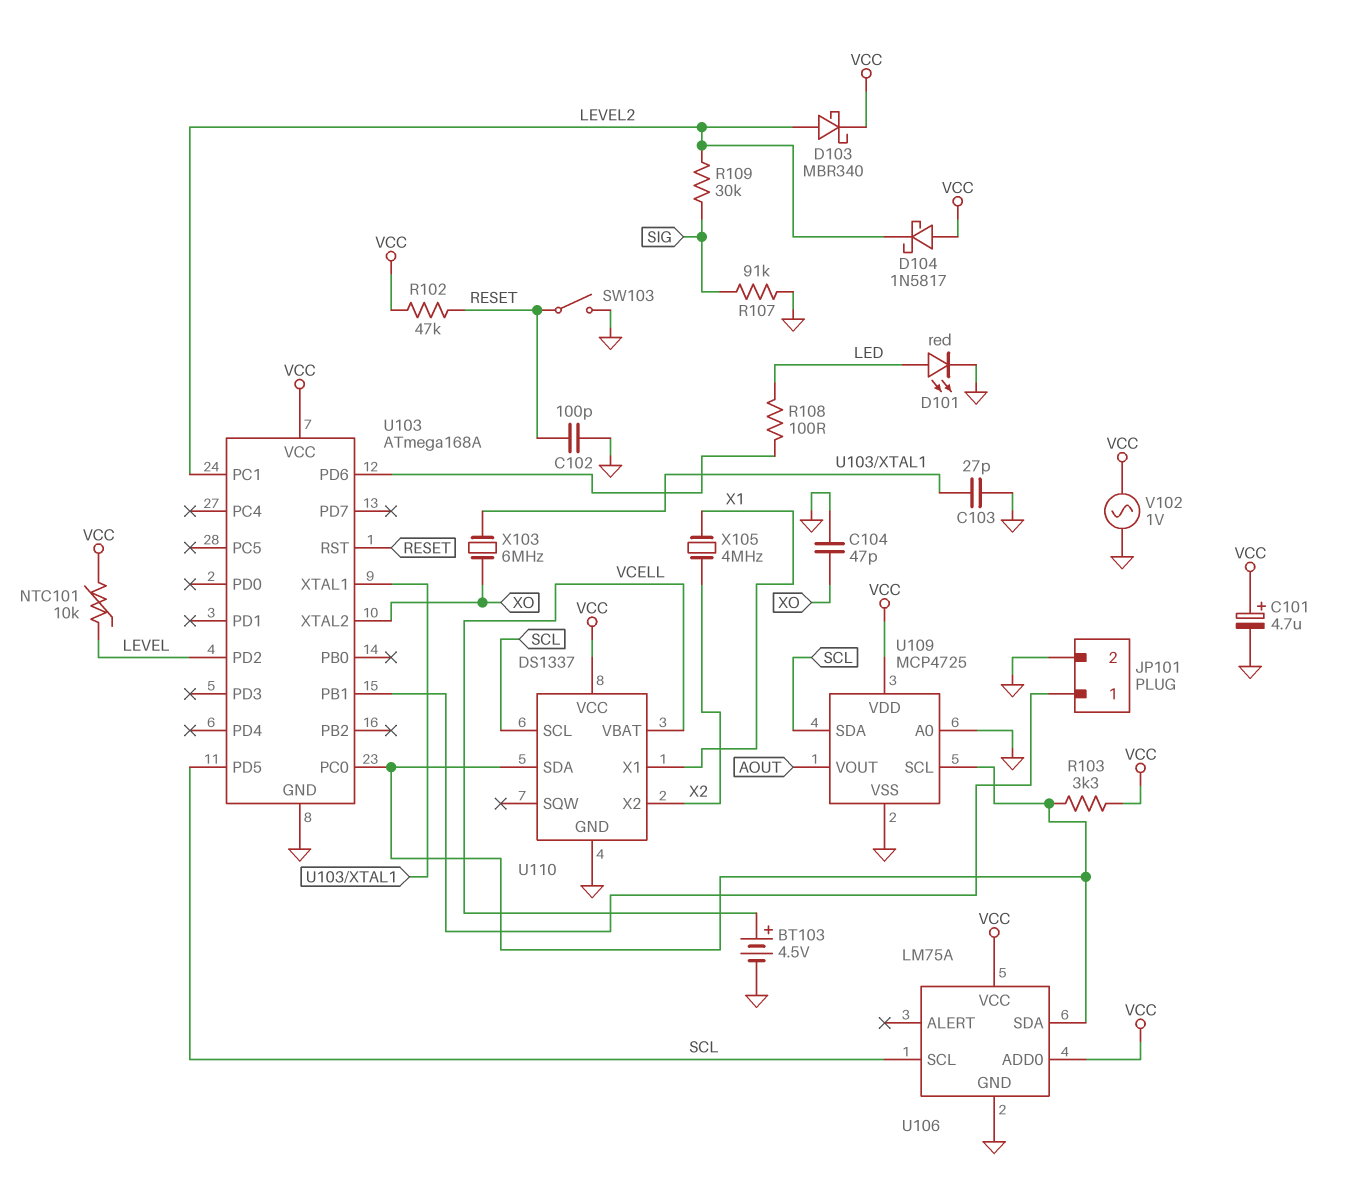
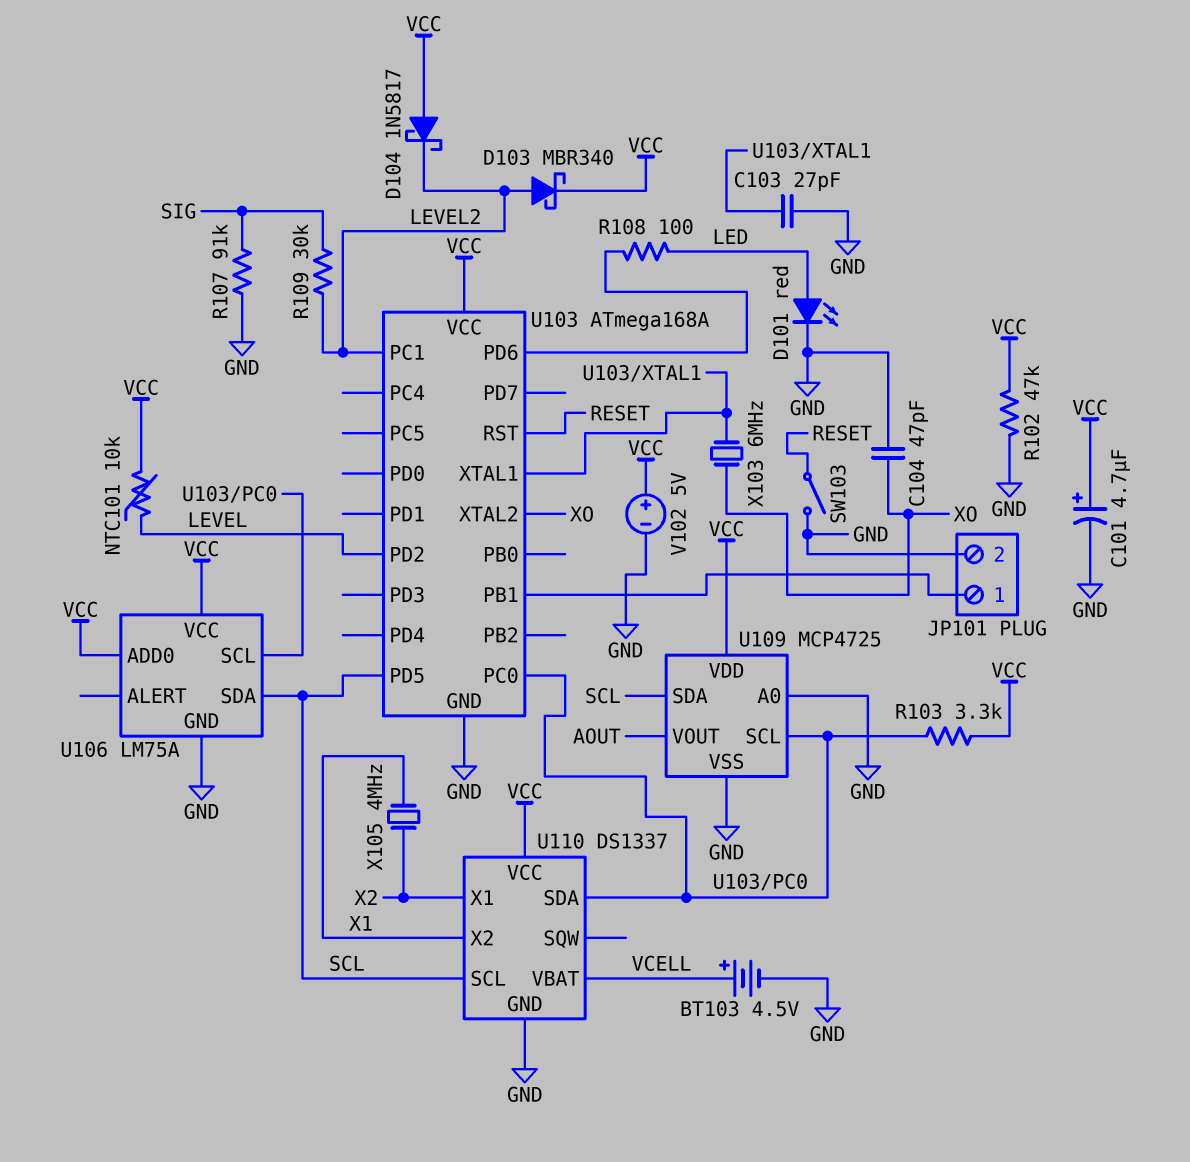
C102: 100pF (GND, RESET) -> none
R102: 47k (RESET, VCC) -> 47k (GND, VCC)
U106 pin SCL: SCL -> U103/PC0
U106 pin SDA: U103/PC0 -> SCL
U110 pin X1: X1 -> X2
U110 pin X2: X2 -> X1
V102: AC 1V (GND, VCC) -> 5V (plus VCC, minus GND)

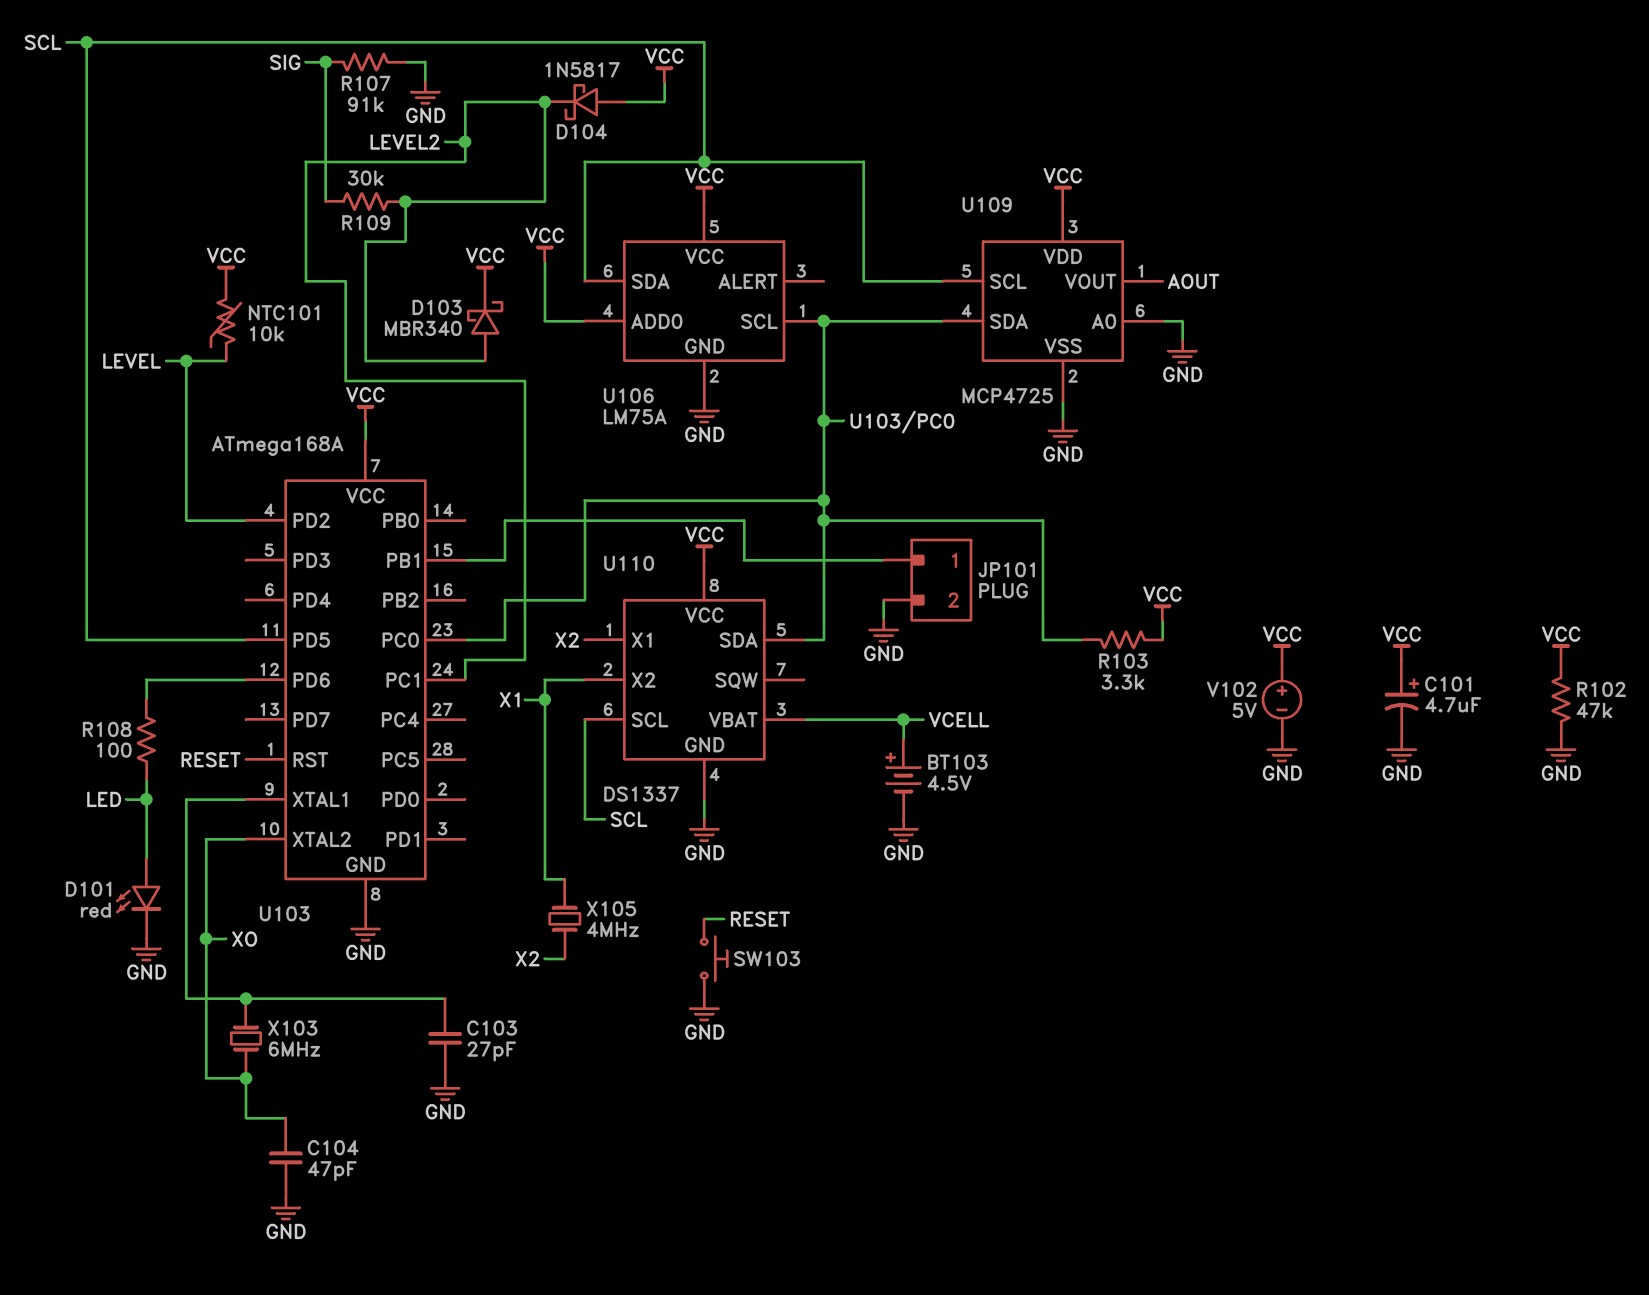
SW103: switch (GND, RESET) -> button (GND, RESET)
U109 pin SCL: U103/PC0 -> SCL
U109 pin SDA: SCL -> U103/PC0

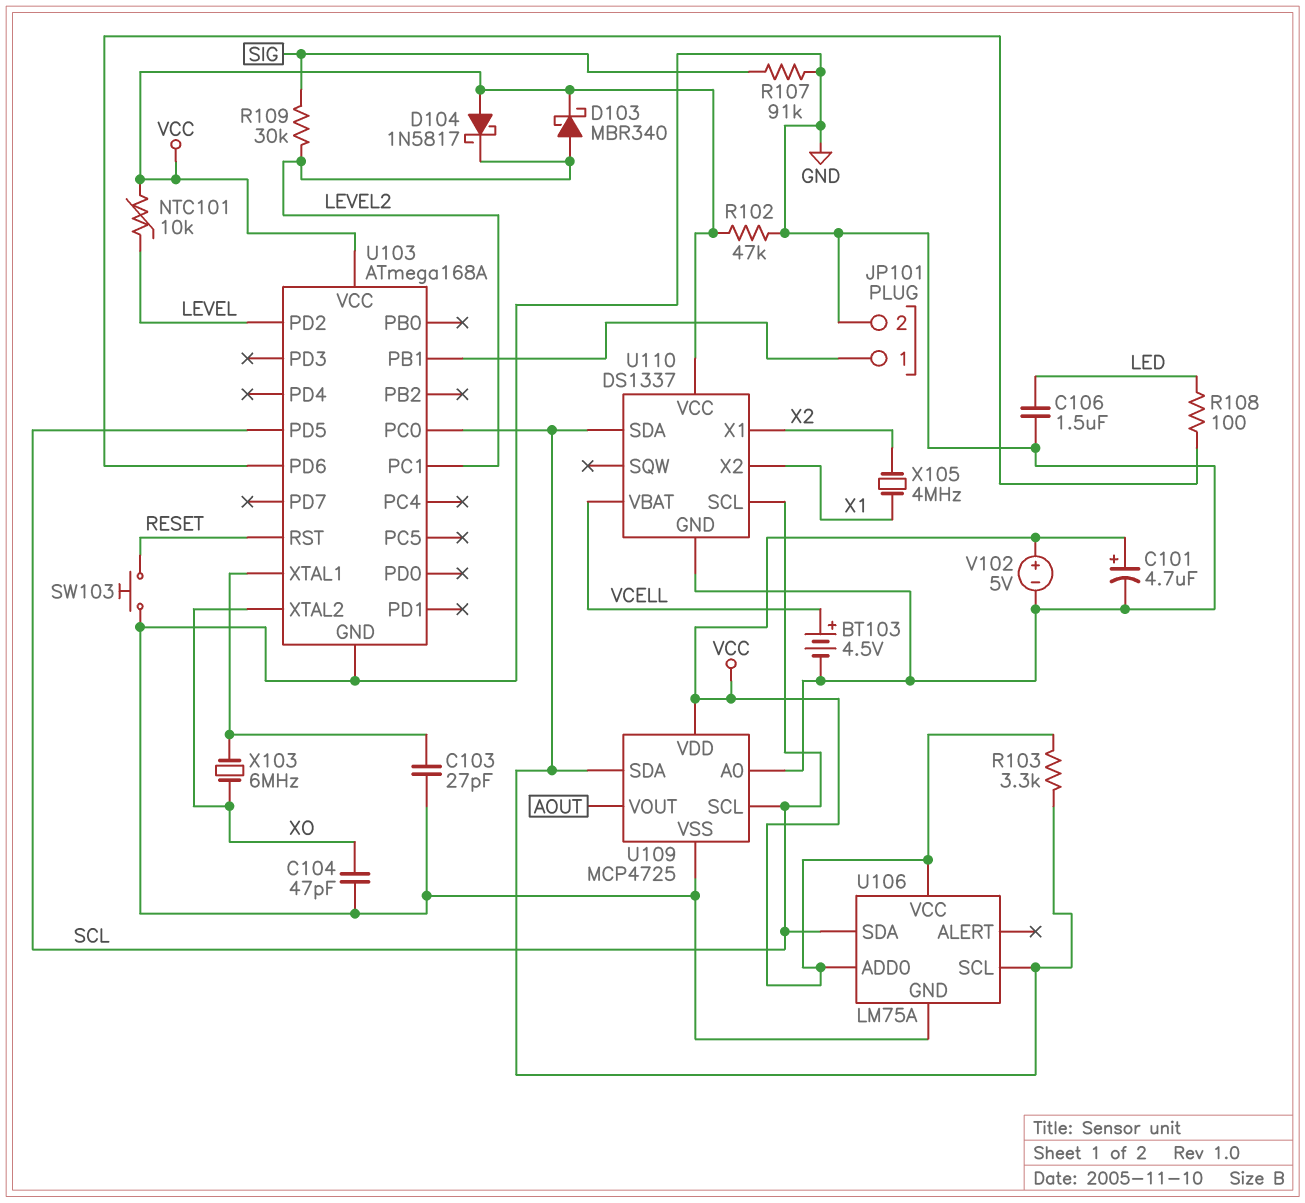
C106: none -> 1.5uF (GND, LED)
D101: LED red (A LED, K GND) -> none

